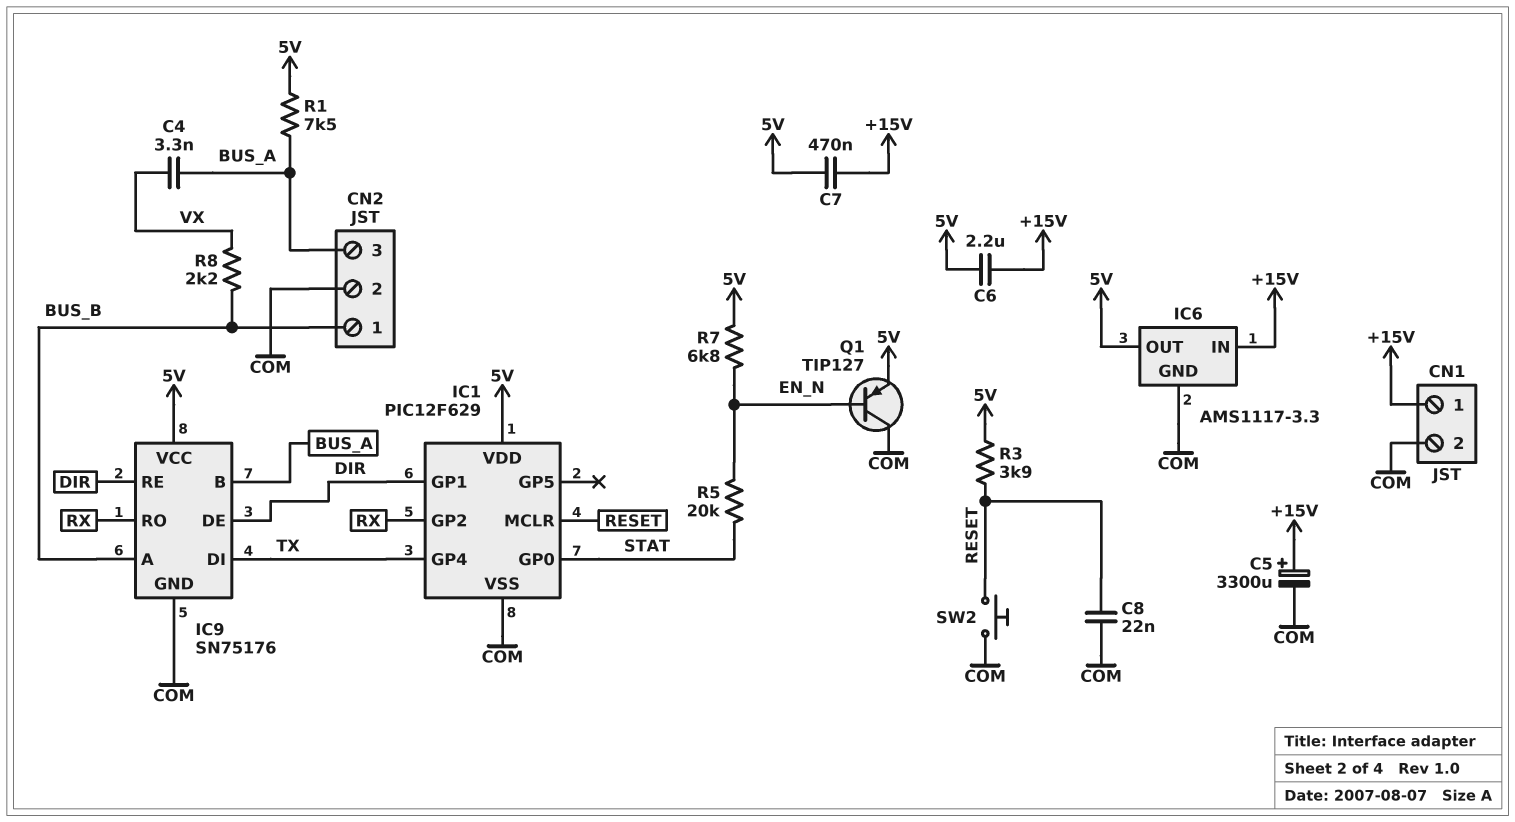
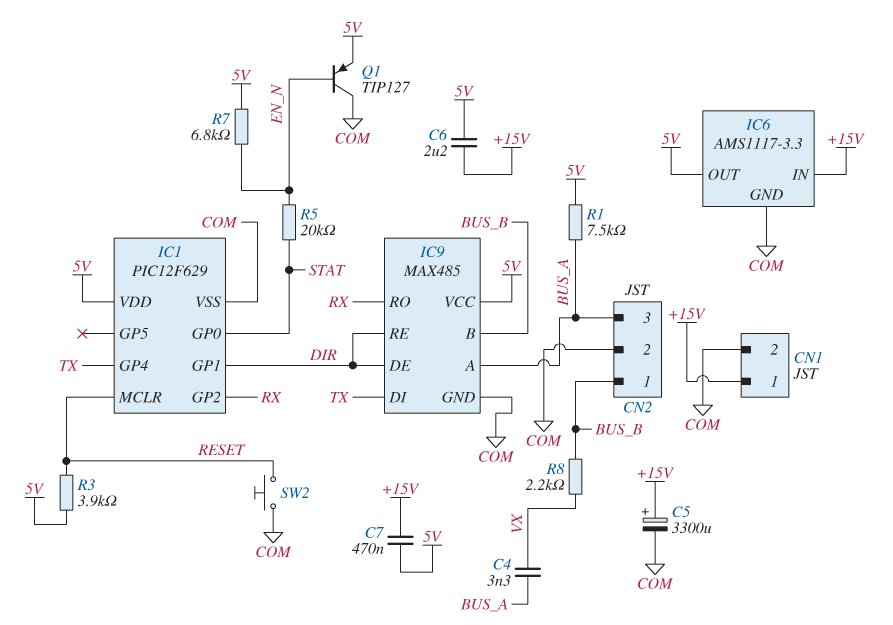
C8: 22nF (COM, RESET) -> none
IC9: SN75176 -> MAX485
IC9 pin A: BUS_B -> BUS_A
IC9 pin B: BUS_A -> BUS_B

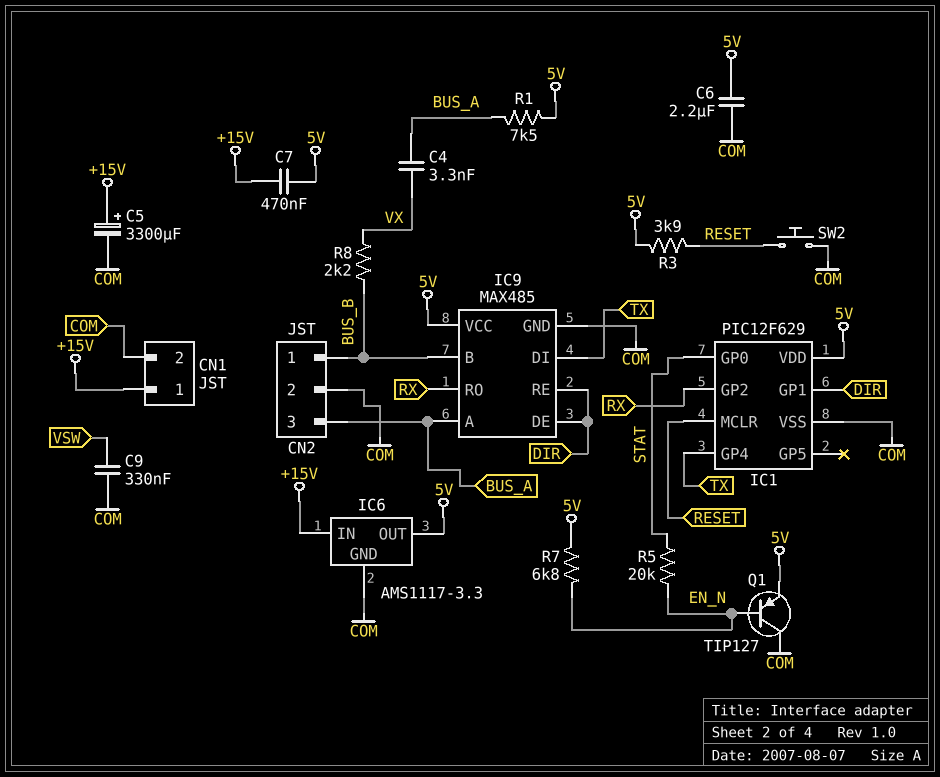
C6: 2.2uF (+15V, 5V) -> 2.2uF (5V, COM)
C9: none -> 330nF (COM, VSW)

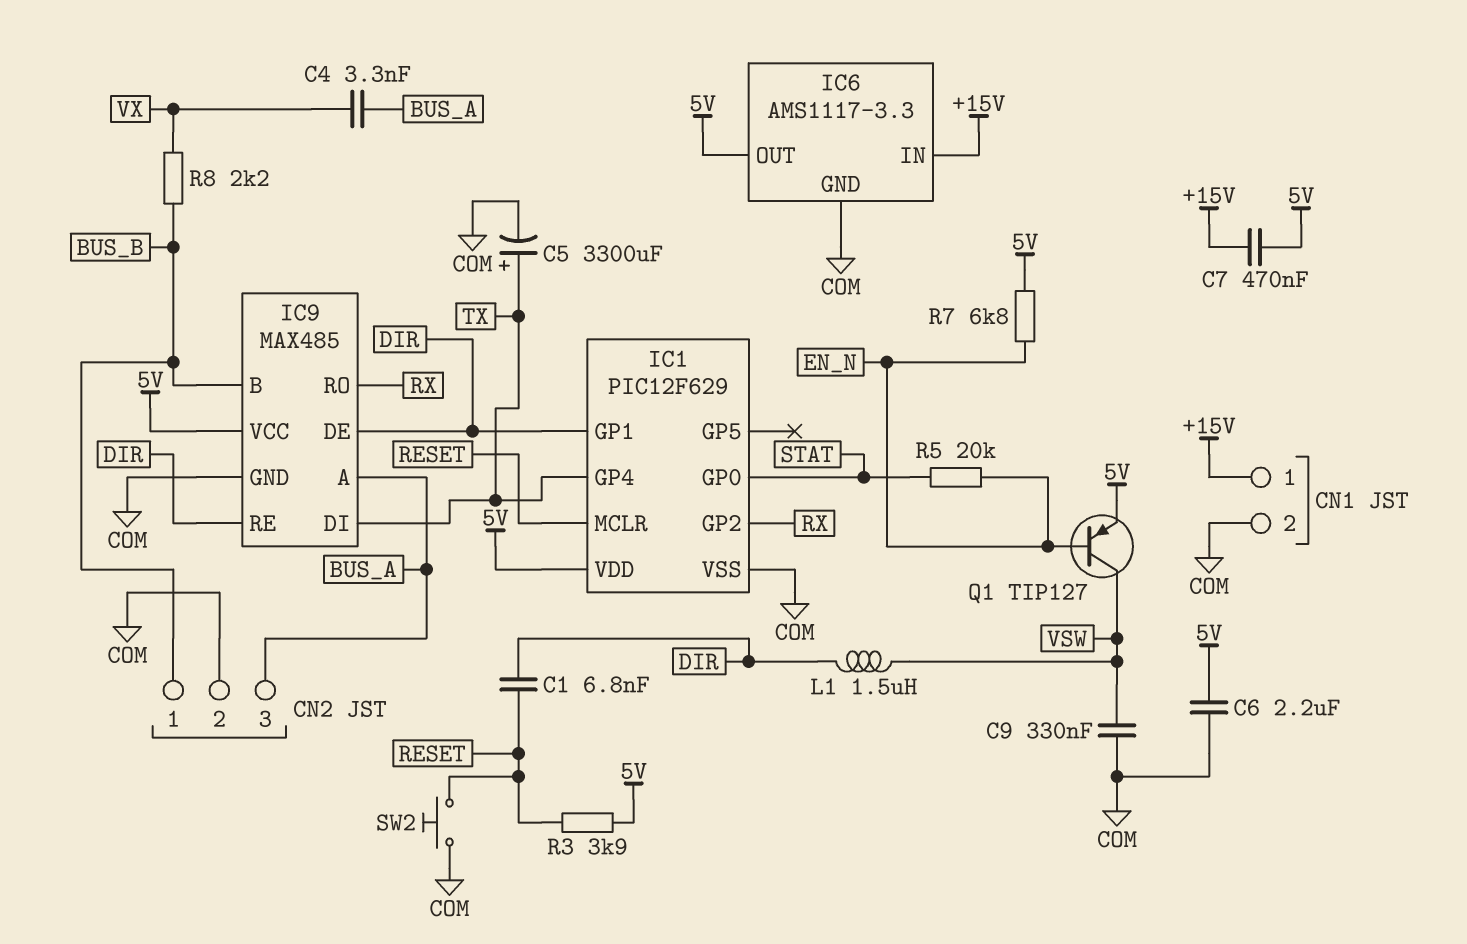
C1: none -> 6.8nF (DIR, RESET)
C5: 3300uF (plus +15V, minus COM) -> 3300uF (plus TX, minus COM)
L1: none -> 1.5uH (DIR, VSW)
Q1: PNP TIP127 (B EN_N, C COM, E 5V) -> PNP TIP127 (B EN_N, C VSW, E 5V)
R1: 7.5k (5V, BUS_A) -> none

